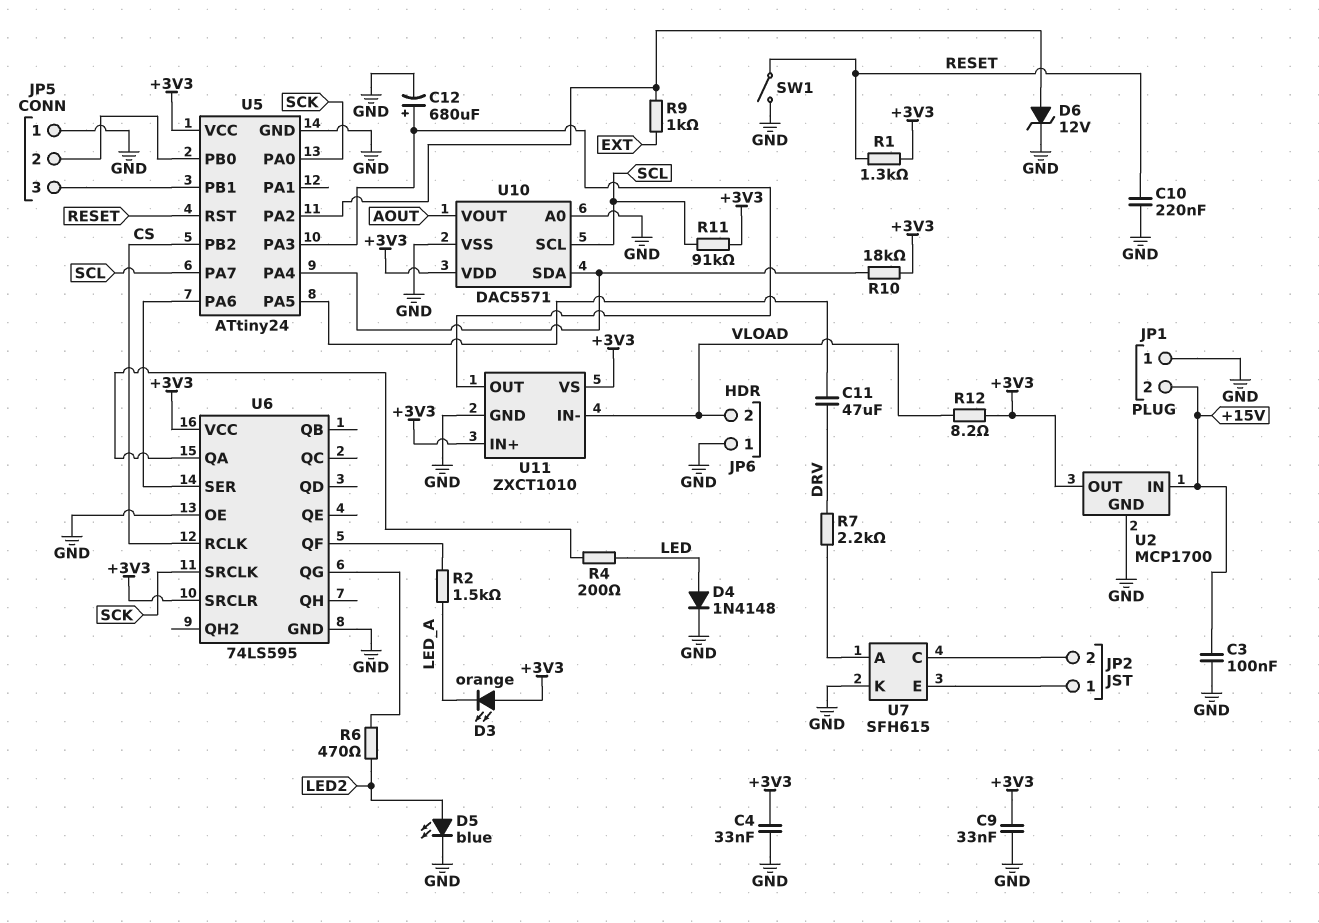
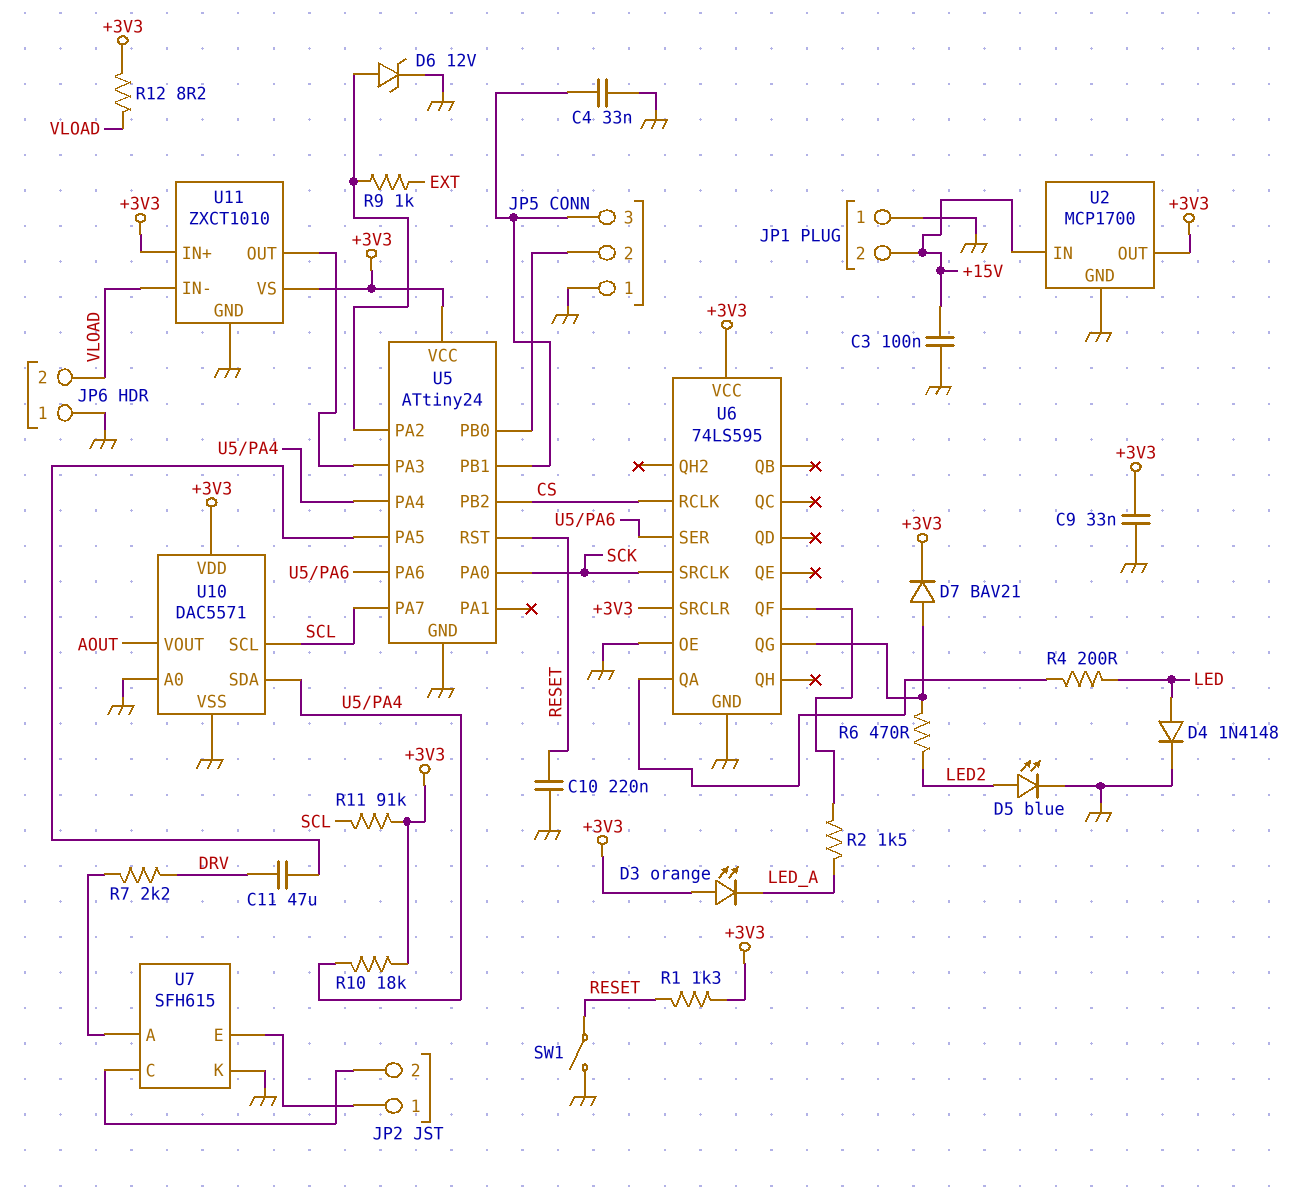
C4: 33nF (+3V3, GND) -> 33nF (GND, JP5/3)
C12: 680uF (plus U5/PA3, minus GND) -> none
D7: none -> diode BAV21 (A U6/QG, K +3V3)

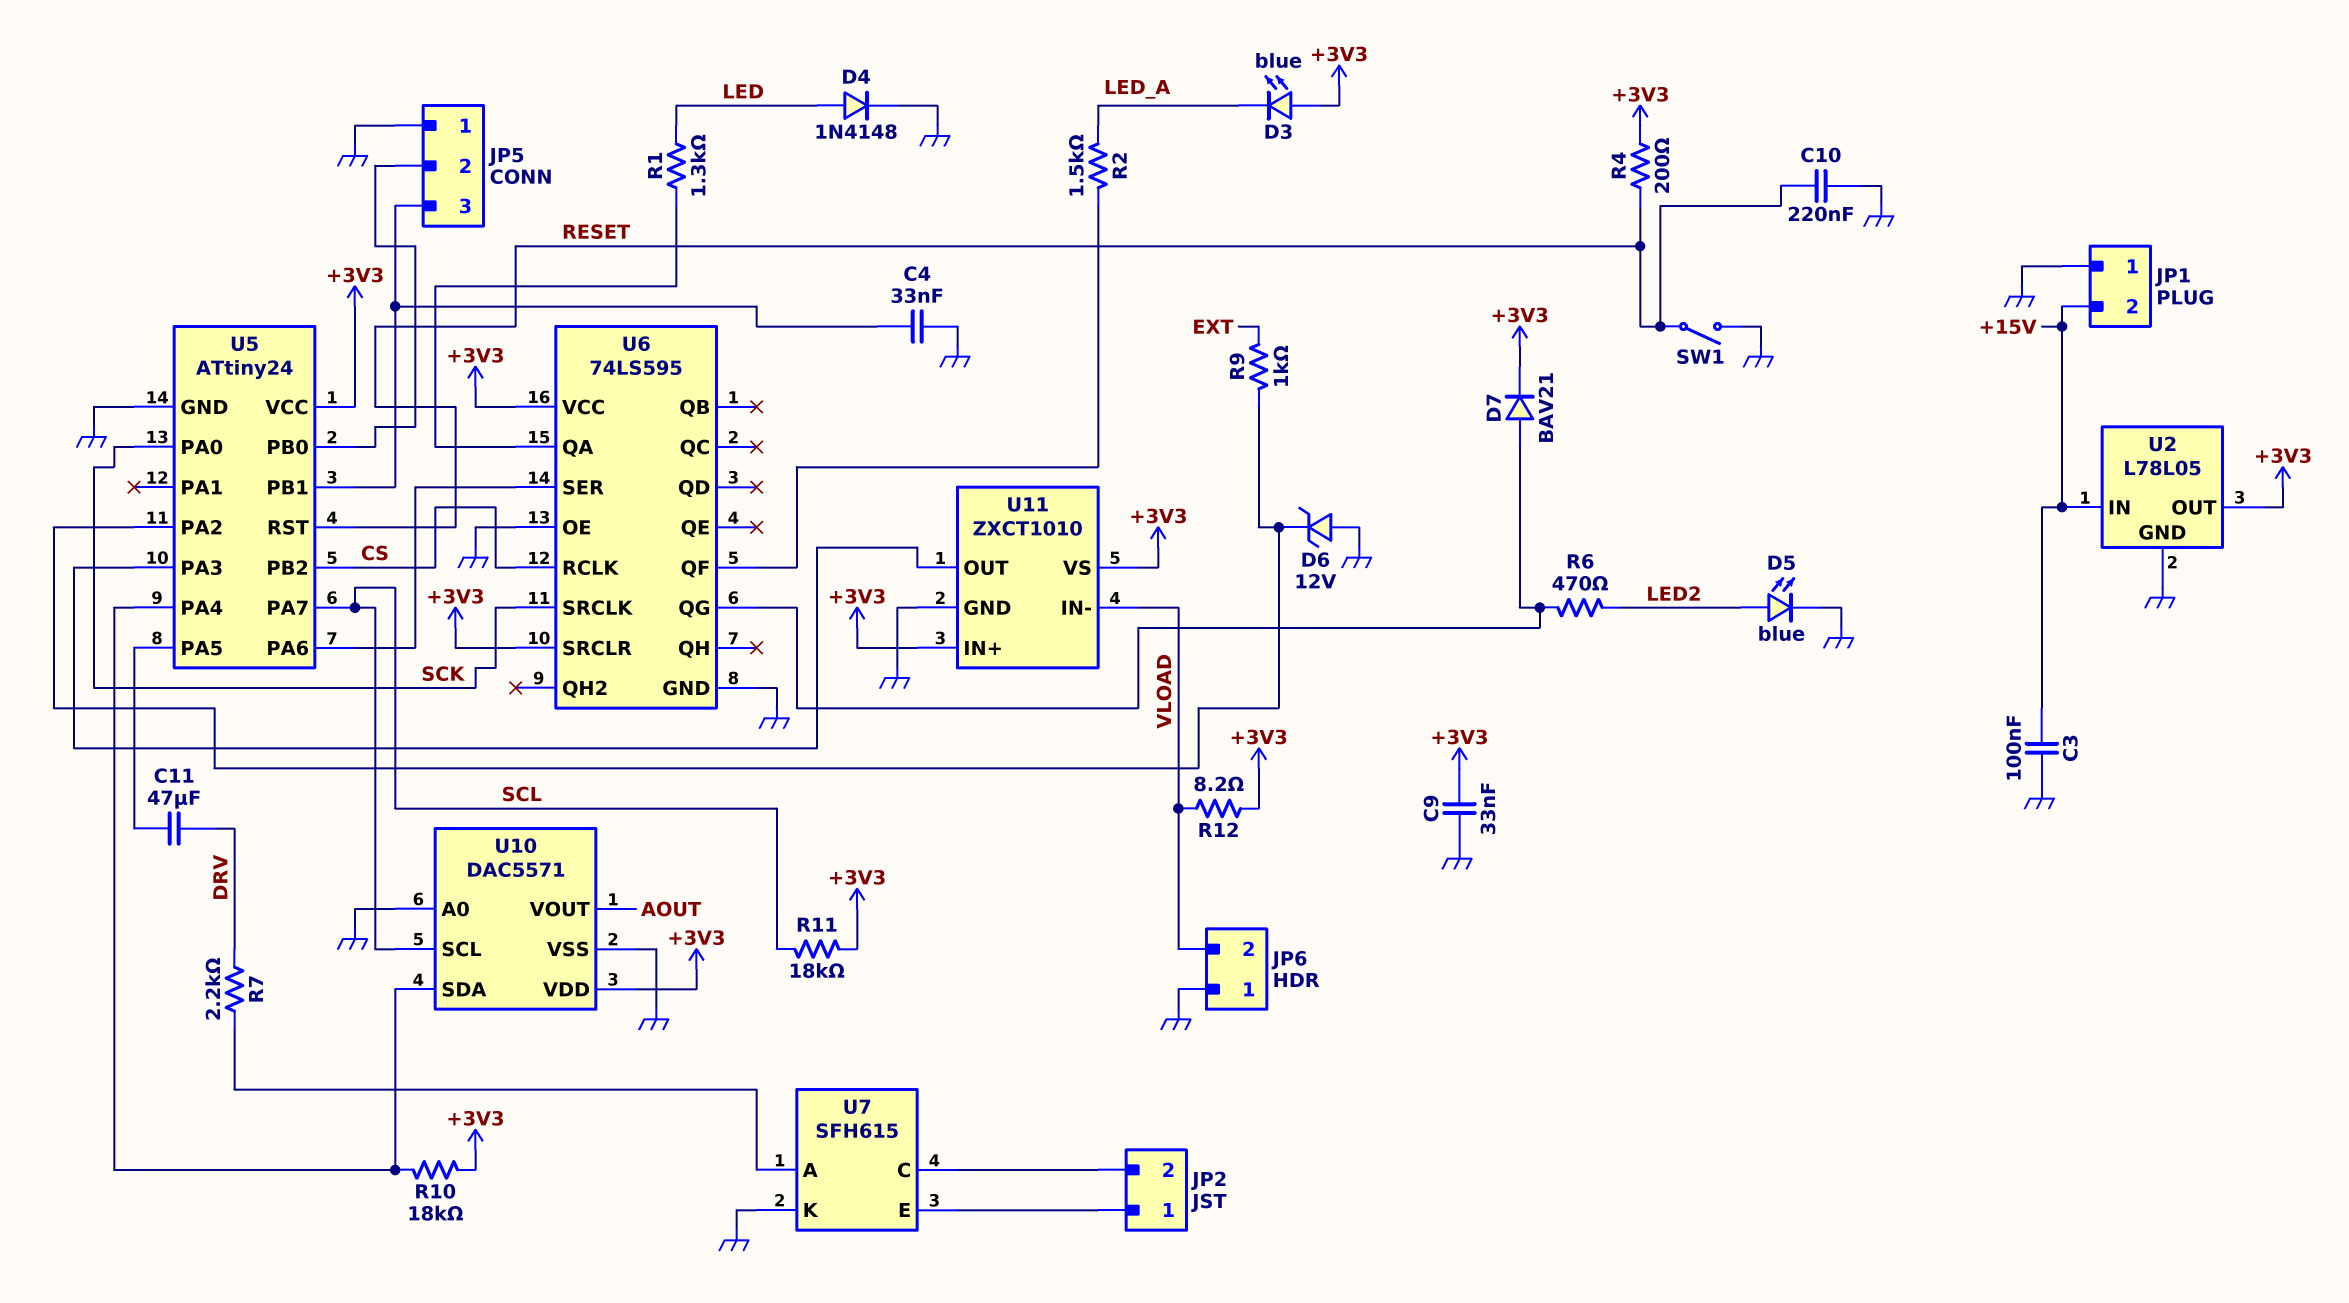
D3: LED orange (A +3V3, K LED_A) -> LED blue (A +3V3, K LED_A)
D6: zener 12V (A U5/PA2, K GND) -> zener 12V (A GND, K U5/PA2)
R1: 1.3k (+3V3, RESET) -> 1.3k (LED, U6/QA)
R4: 200 (LED, U6/QA) -> 200 (+3V3, RESET)
R11: 91k (+3V3, SCL) -> 18k (+3V3, SCL)
U2: MCP1700 -> L78L05

